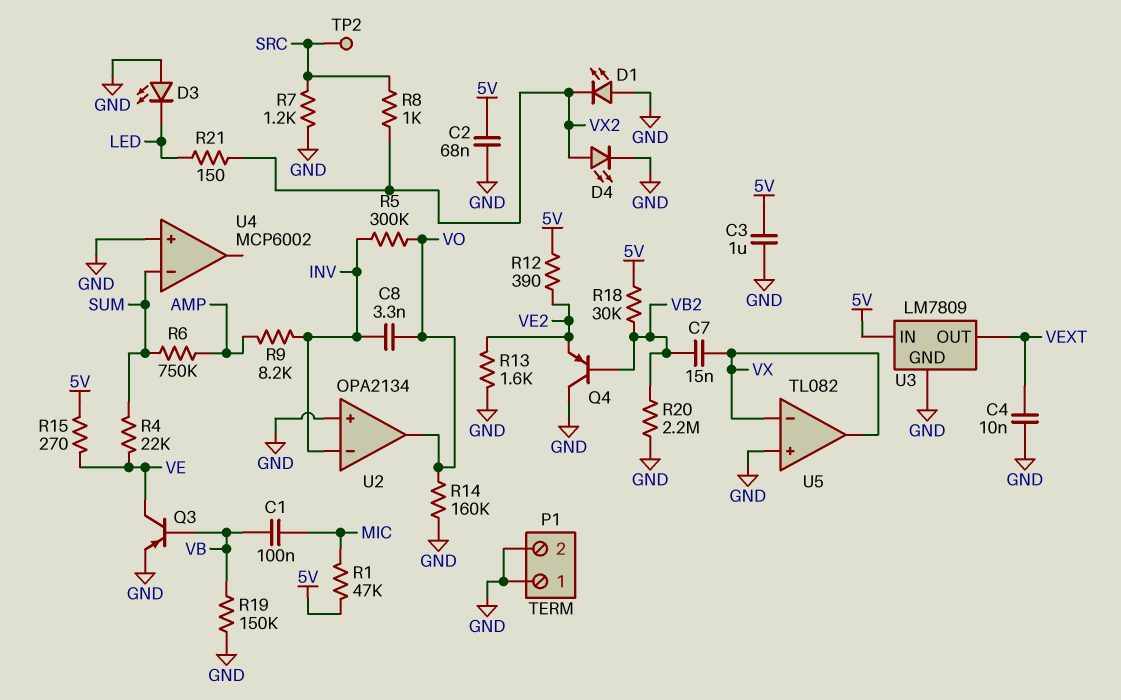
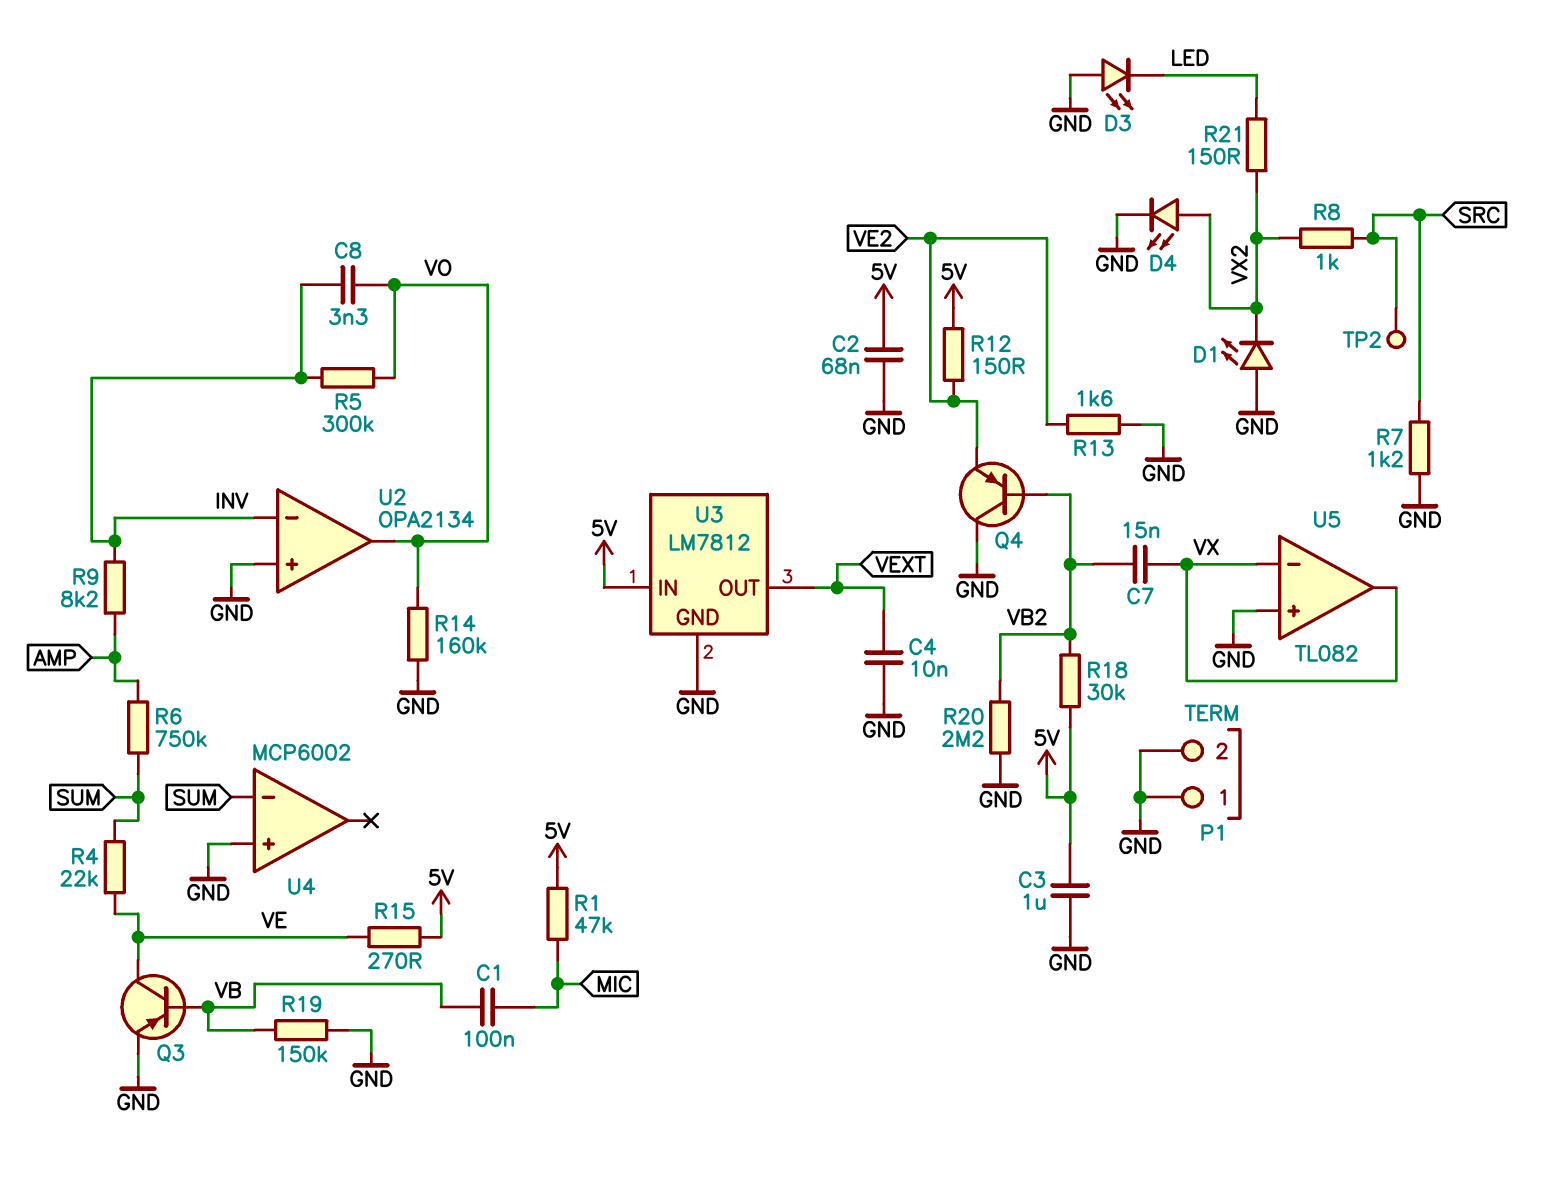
R12: 390 (5V, VE2) -> 150 (5V, VE2)
U3: LM7809 -> LM7812

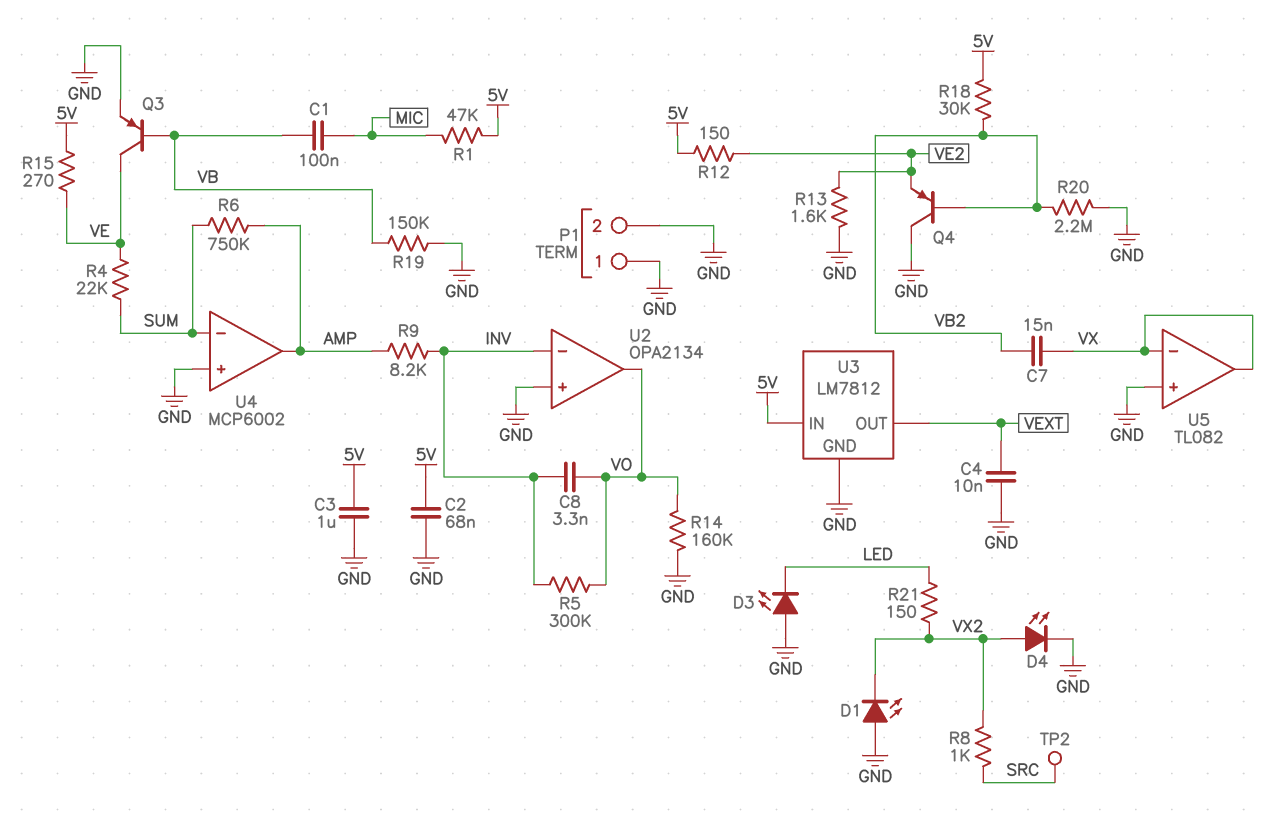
R7: 1.2k (GND, SRC) -> none
U4 pin out: none -> AMP

